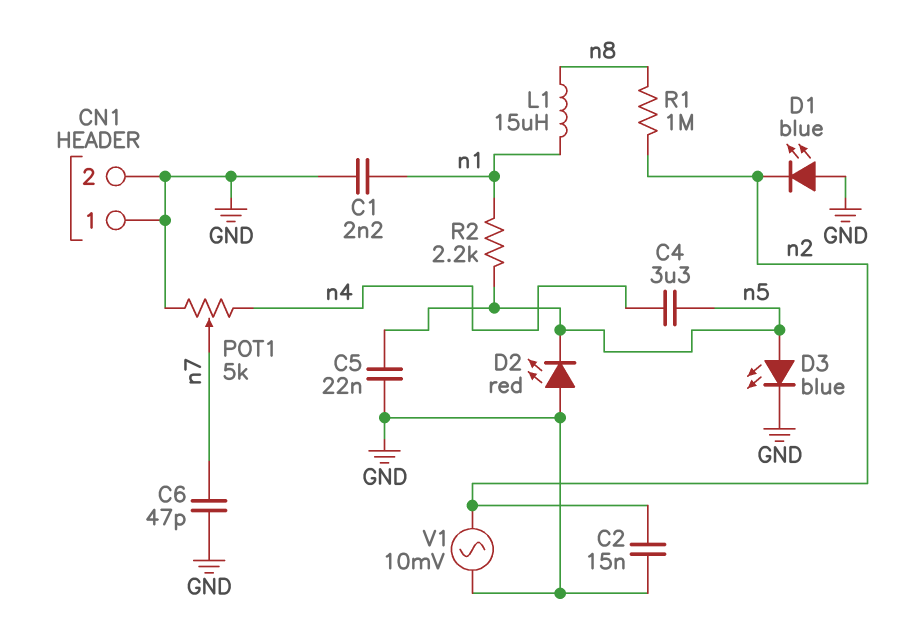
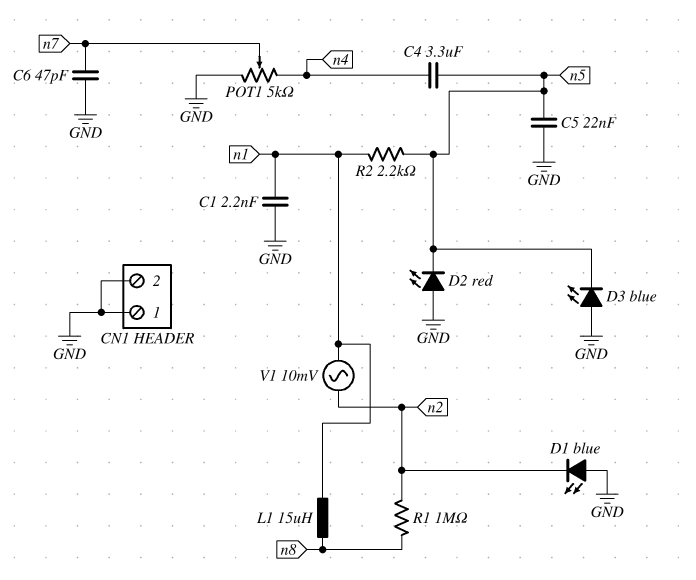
C2: 15nF (GND, n2) -> none
D3: LED blue (A n5, K GND) -> LED blue (A GND, K n5)
V1: AC 10mV (GND, n2) -> AC 10mV (n1, n2)

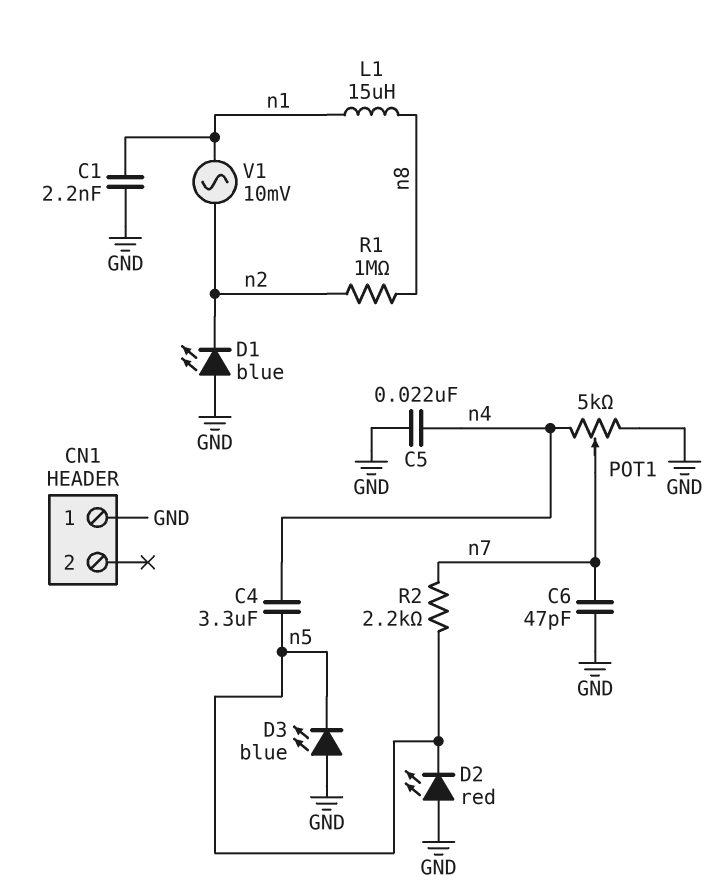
C5: 22nF (GND, n5) -> 22nF (GND, n4)
CN1 pin 2: GND -> none
R2: 2.2k (n1, n5) -> 2.2k (n5, n7)

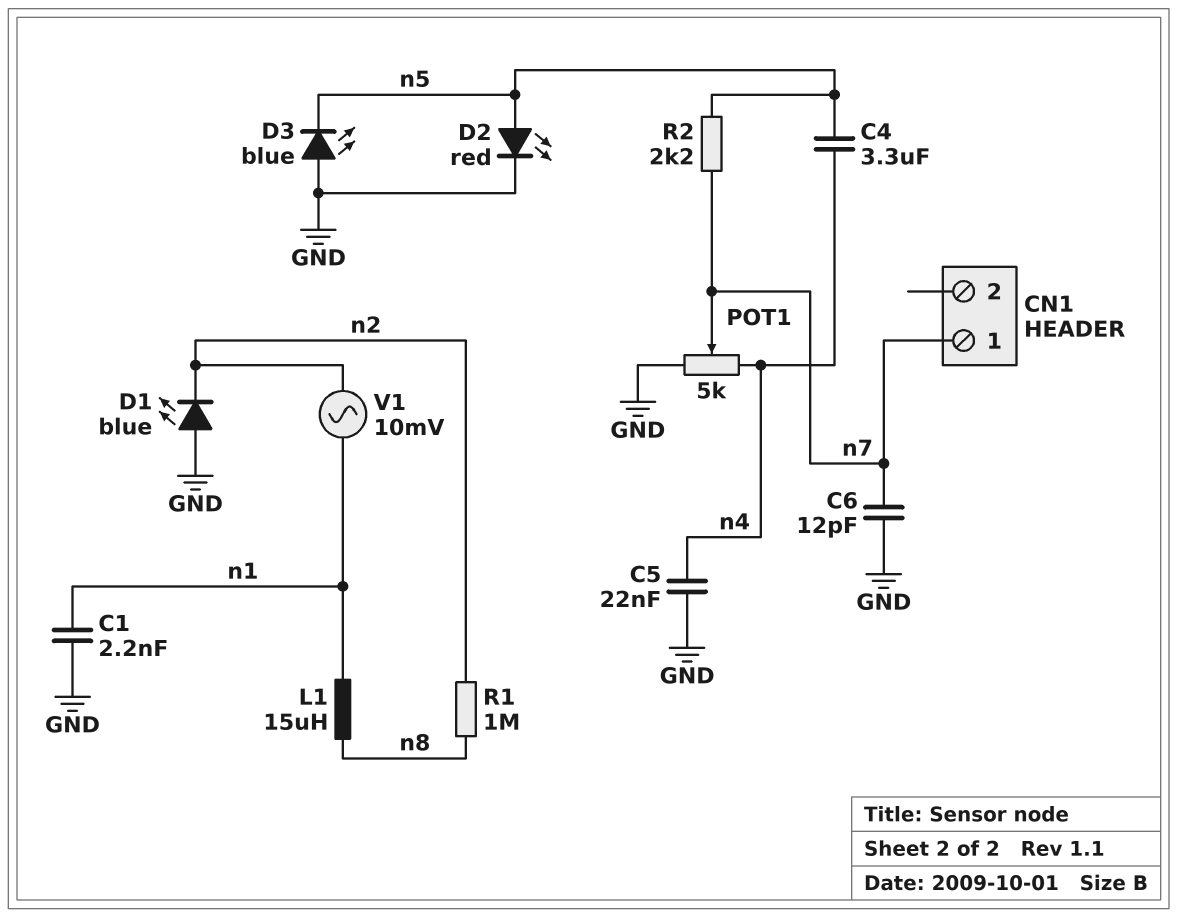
C6: 47pF (GND, n7) -> 12pF (GND, n7)
CN1 pin 1: GND -> n7
D2: LED red (A GND, K n5) -> LED red (A n5, K GND)

